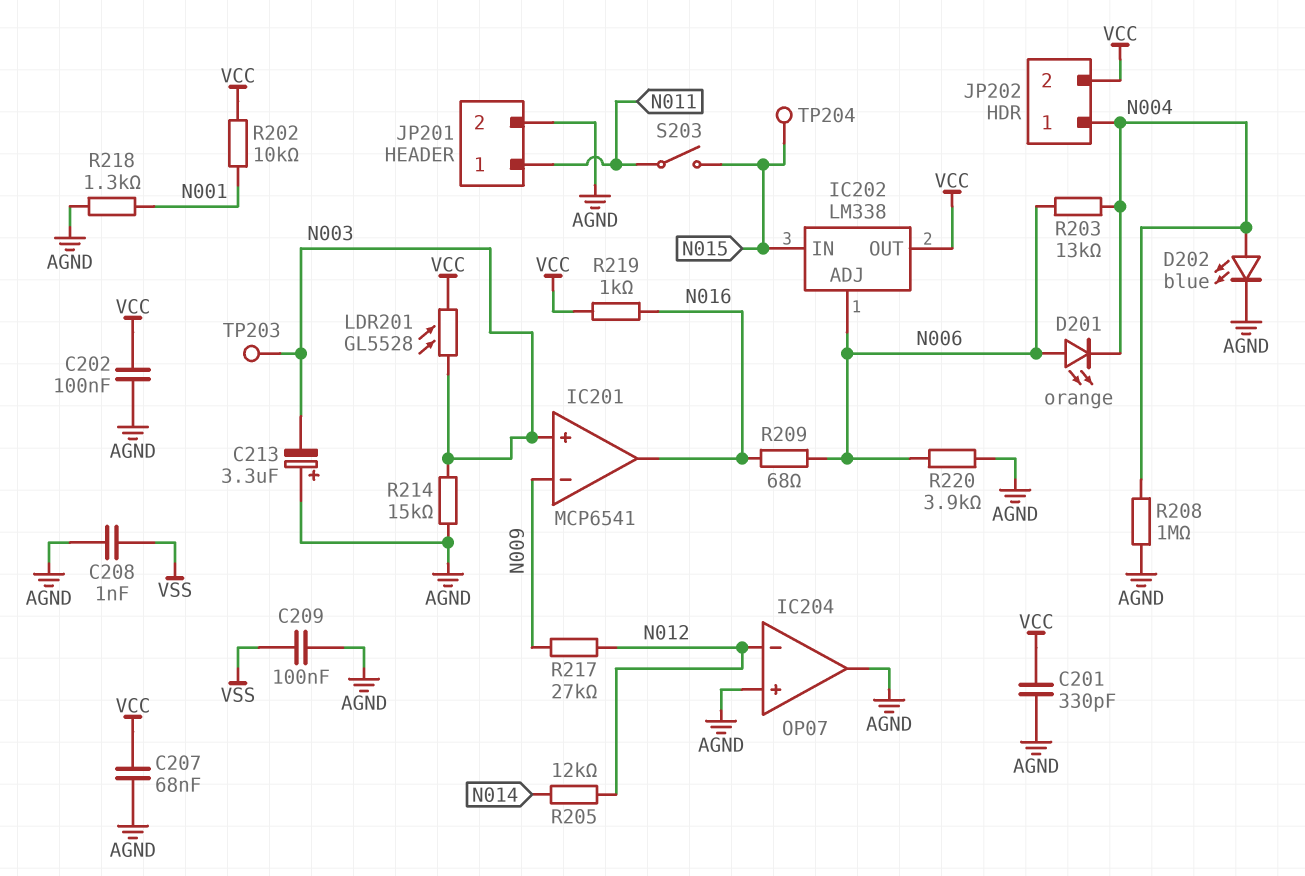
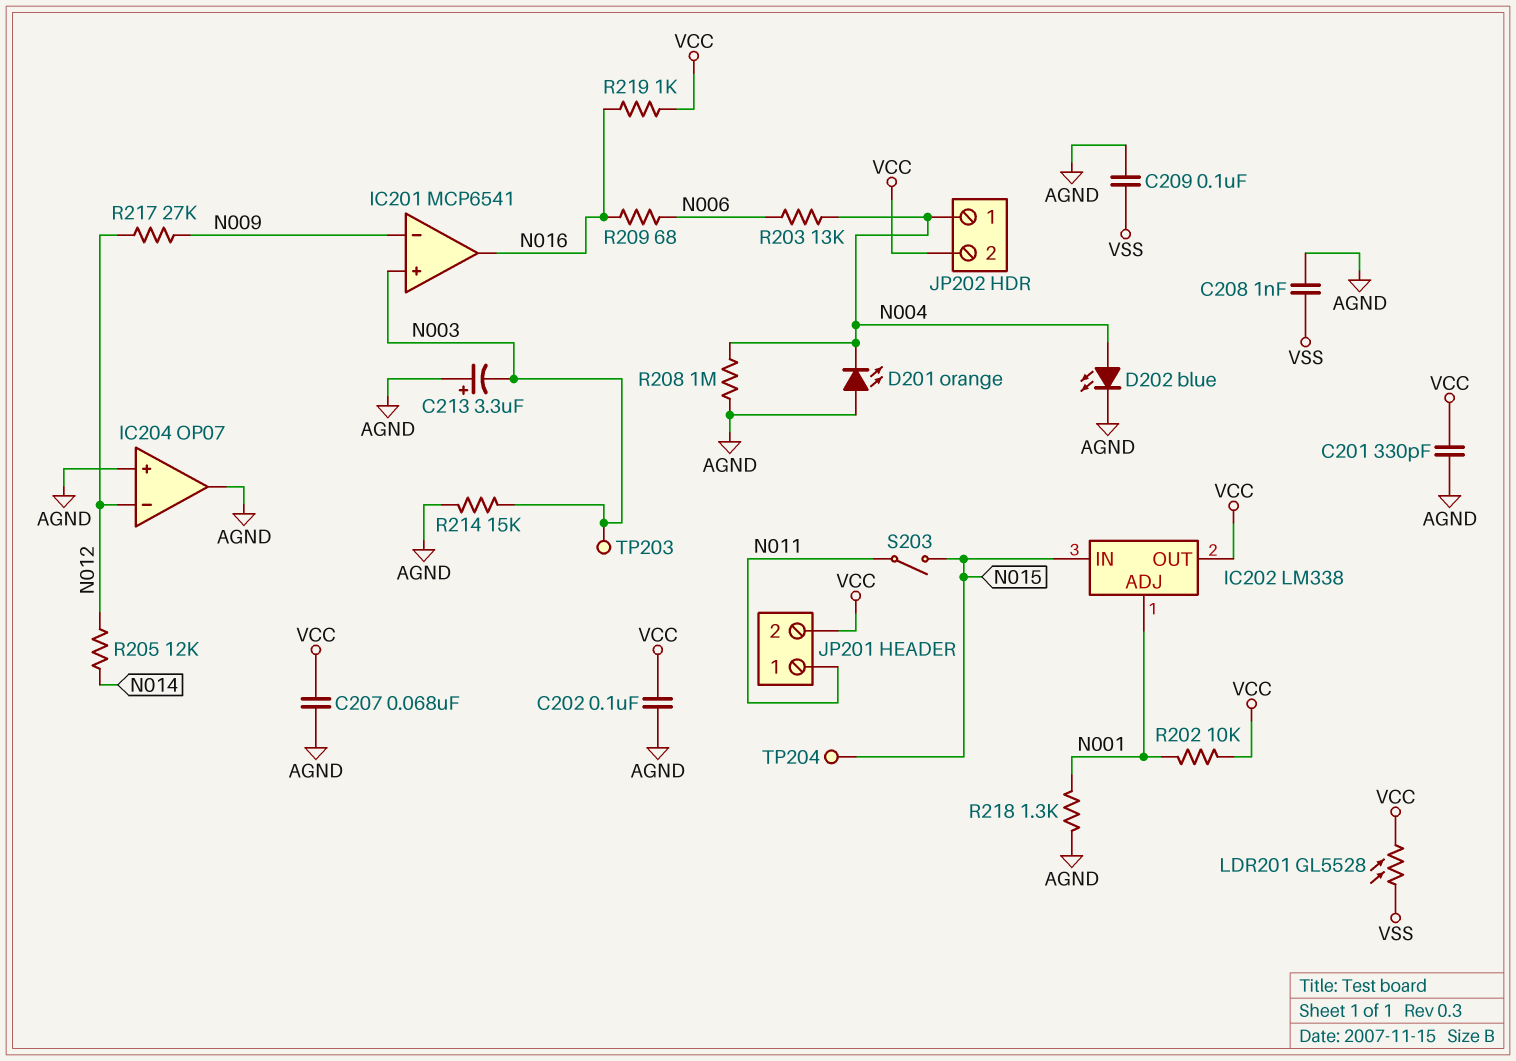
D201: LED orange (A N006, K N004) -> LED orange (A AGND, K N004)
IC202 pin ADJ: N006 -> N001
JP201 pin 2: AGND -> VCC
LDR201: GL5528 (N003, VCC) -> GL5528 (VCC, VSS)
R220: 3.9k (AGND, N006) -> none

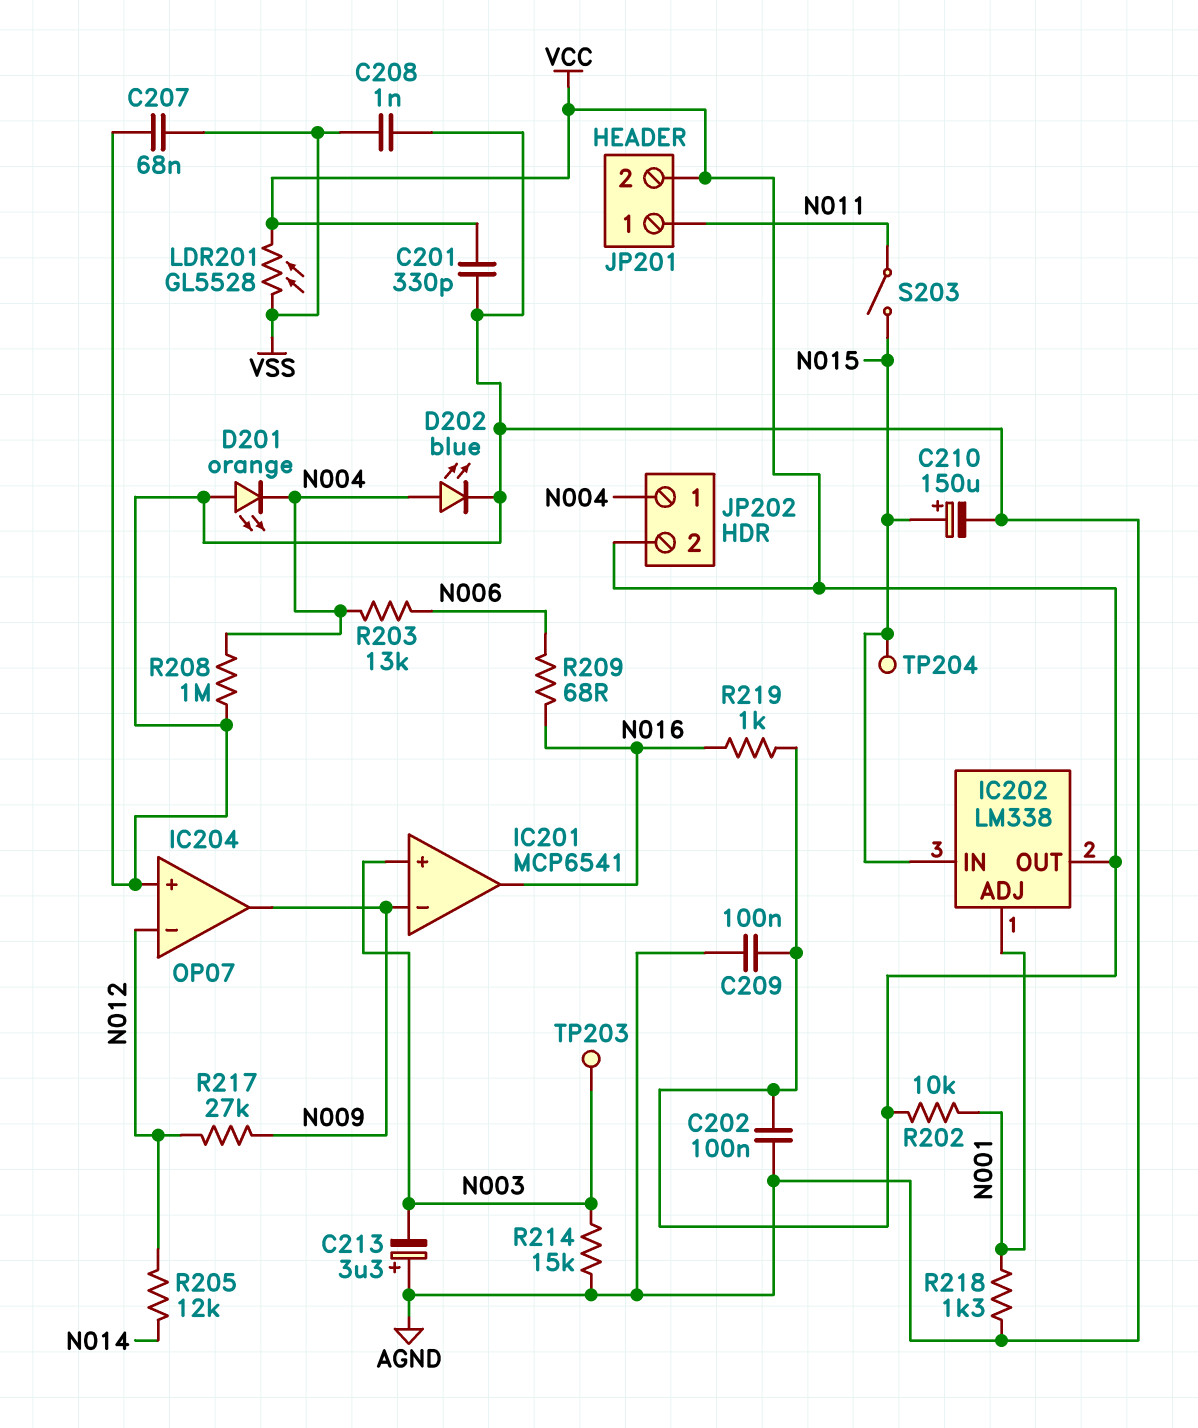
C207: 68nF (AGND, VCC) -> 68nF (AGND, VSS)
C209: 100nF (AGND, VSS) -> 100nF (AGND, VCC)
C210: none -> 150uF (plus N015, minus AGND)
IC204 pin out: AGND -> N009

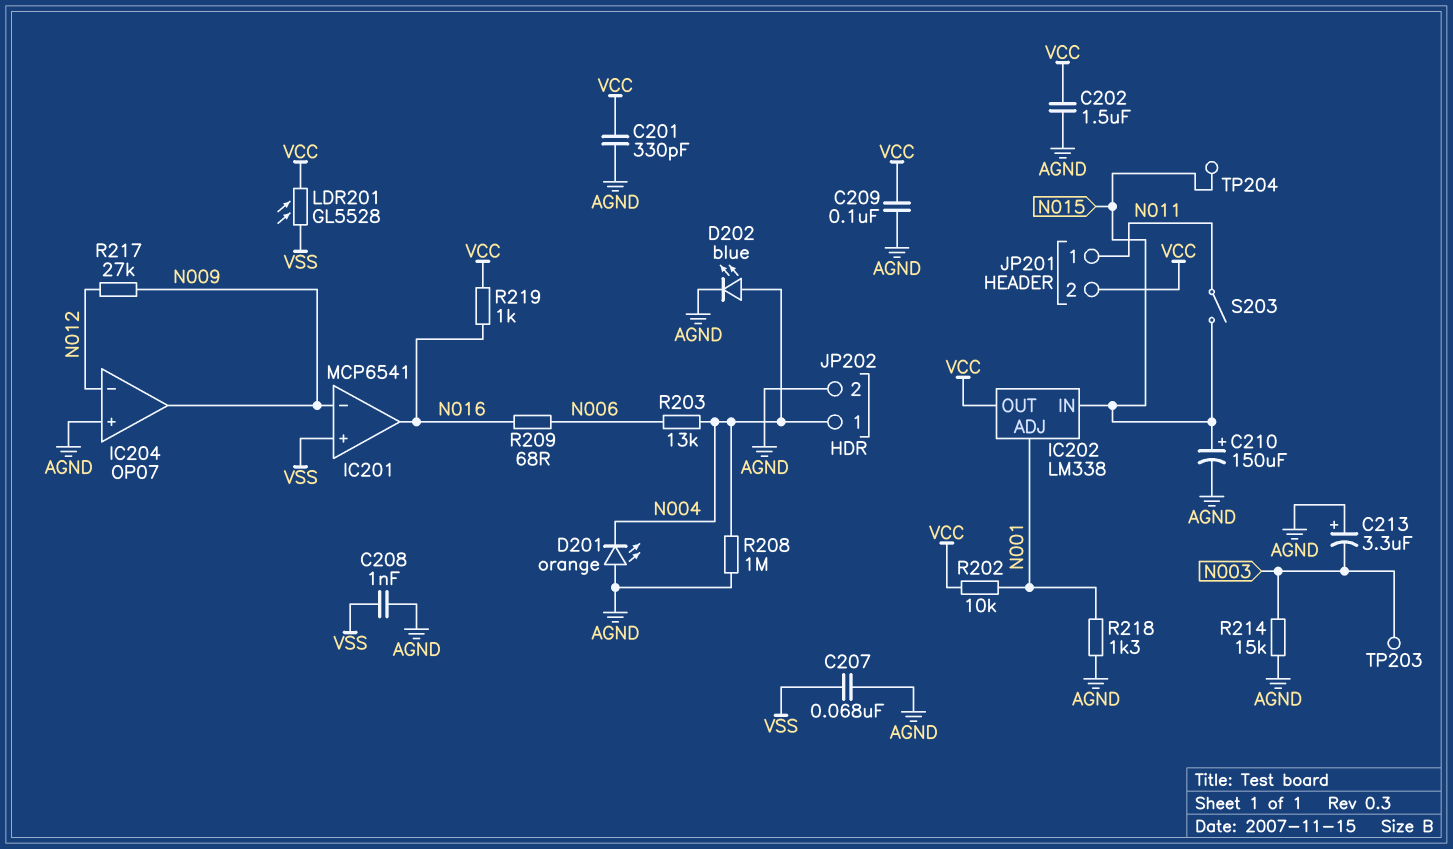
C202: 100nF (AGND, VCC) -> 1.5uF (AGND, VCC)
IC201 pin in+: N003 -> VSS
JP202 pin 2: VCC -> AGND
R205: 12k (N012, N014) -> none

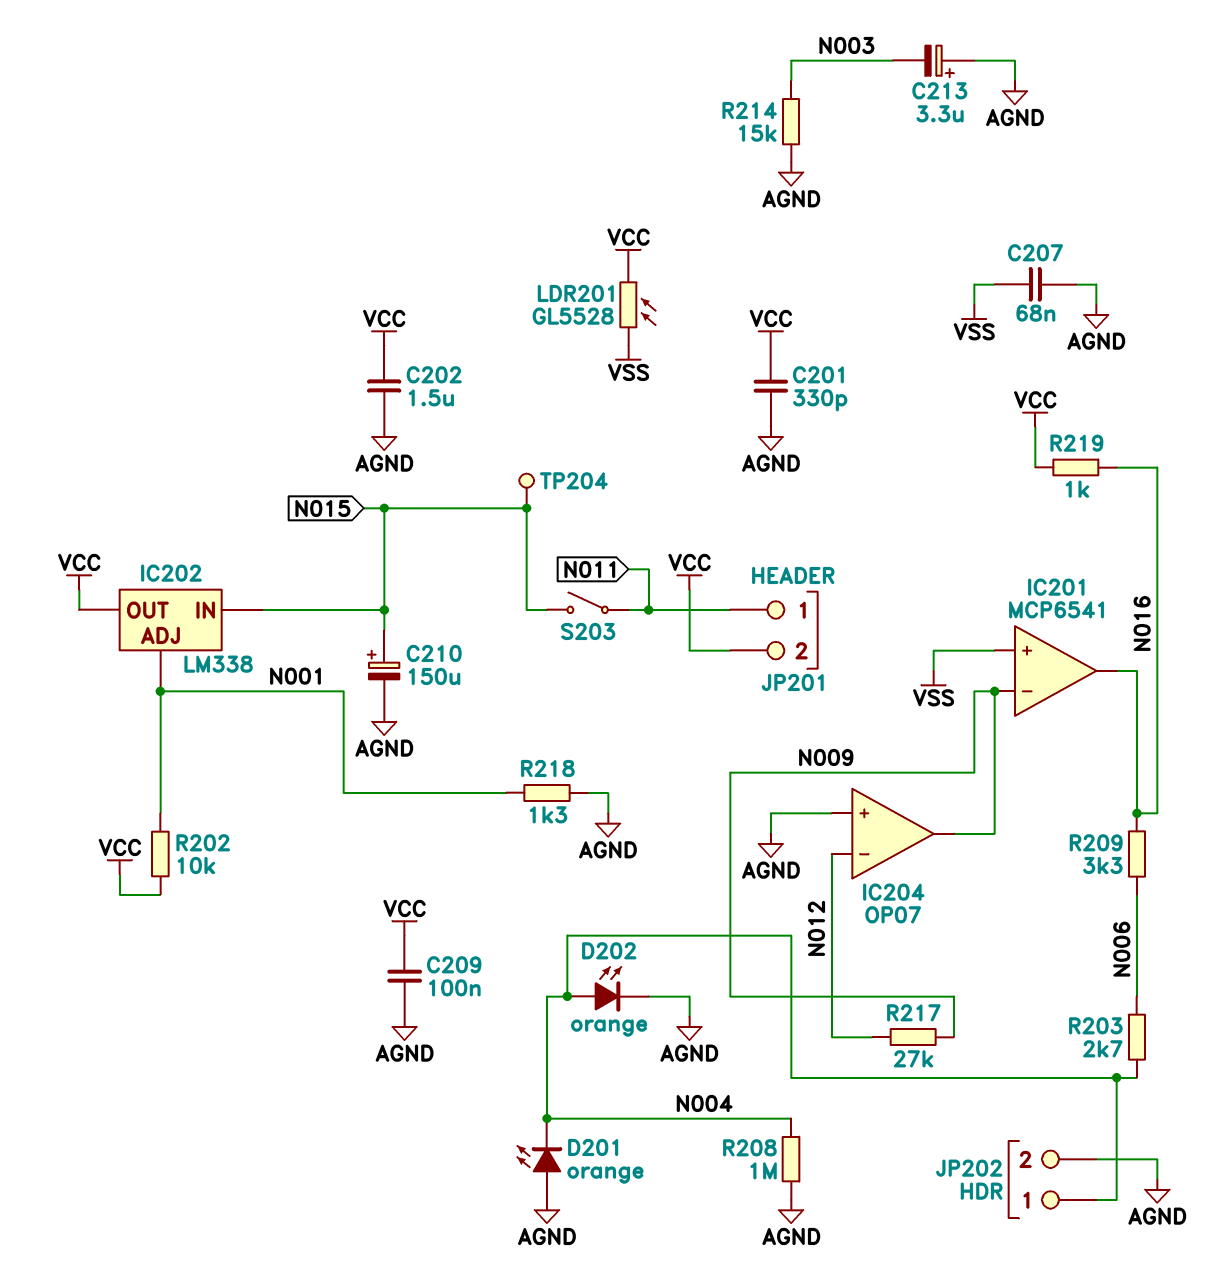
C208: 1nF (AGND, VSS) -> none
D202: LED blue (A N004, K AGND) -> LED orange (A N004, K AGND)
R203: 13k (N004, N006) -> 2.7k (N004, N006)
R209: 68 (N006, N016) -> 3.3k (N006, N016)
TP203: test point (N003) -> none

